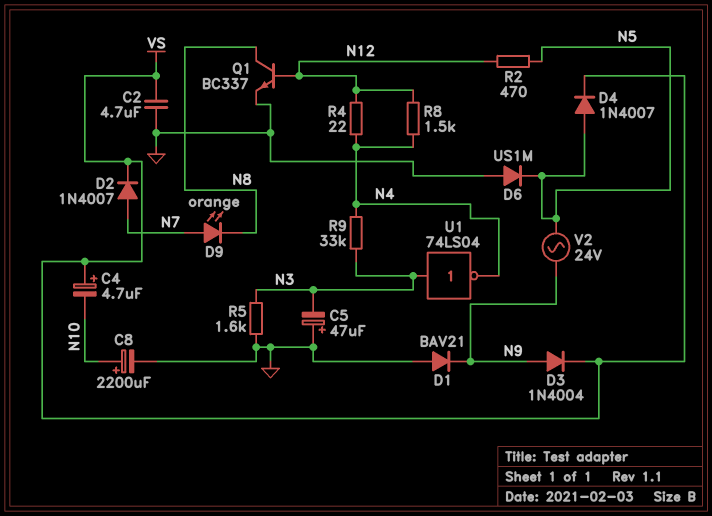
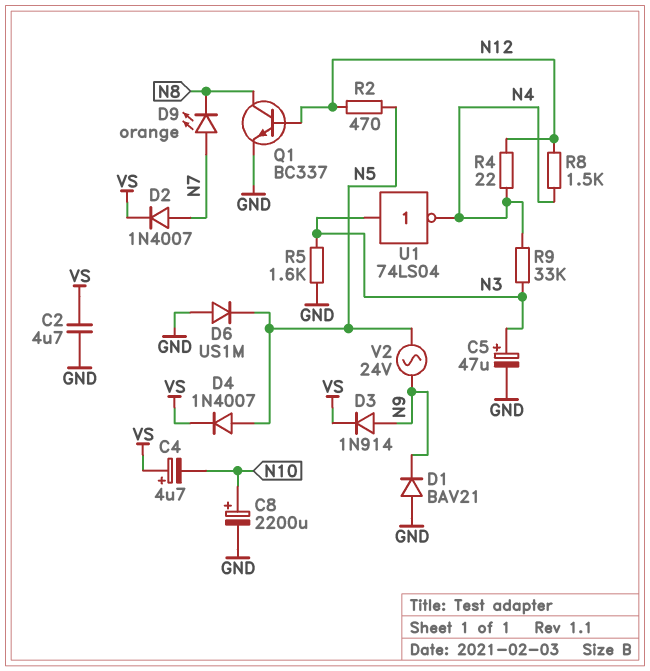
C5: 47uF (plus GND, minus N3) -> 47uF (plus N3, minus GND)
D3: diode 1N4004 (A N9, K VS) -> diode 1N914 (A N9, K VS)

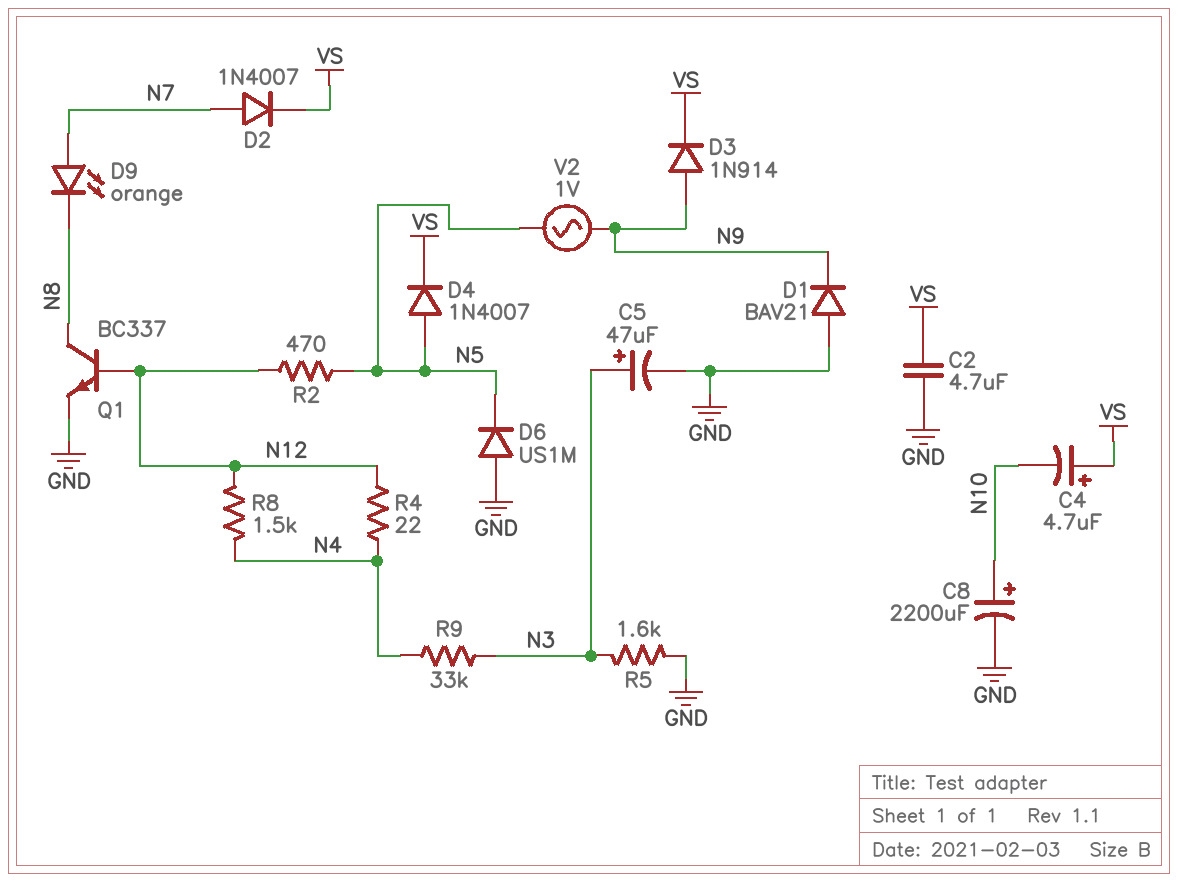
U1: NOT 74LS04 (in N3, out N4) -> none
V2: AC 24V (N5, N9) -> AC 1V (N5, N9)

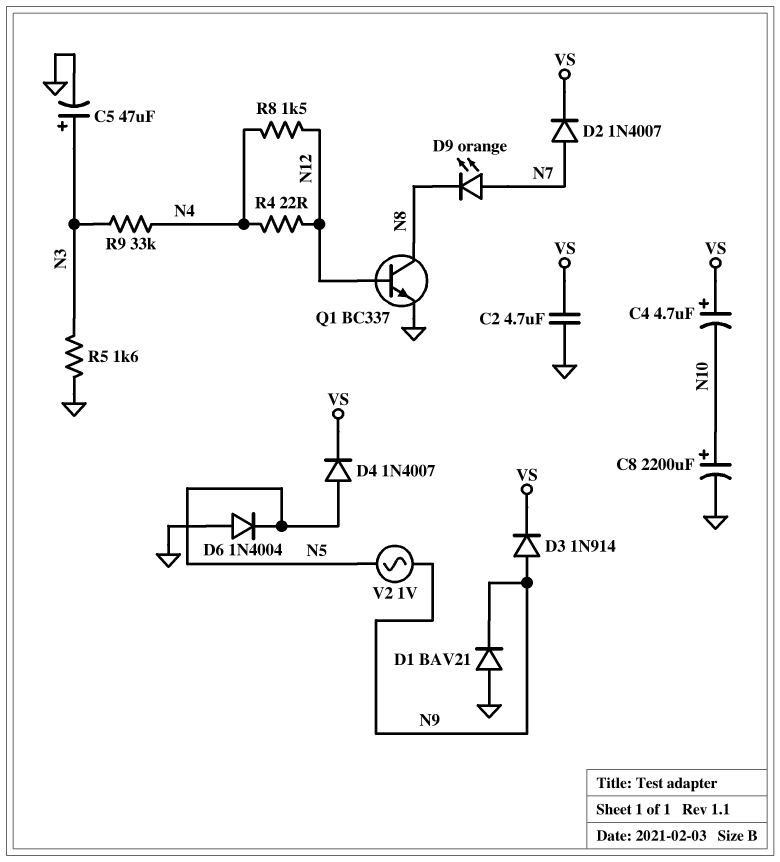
D6: diode US1M (A GND, K N5) -> diode 1N4004 (A GND, K N5)
R2: 470 (N5, N12) -> none

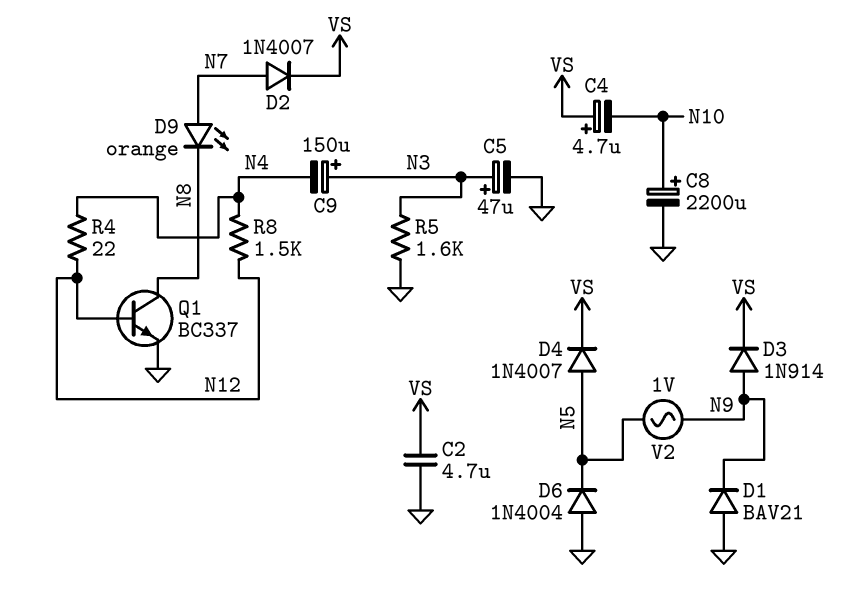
C9: none -> 150uF (plus N3, minus N4)
R9: 33k (N3, N4) -> none

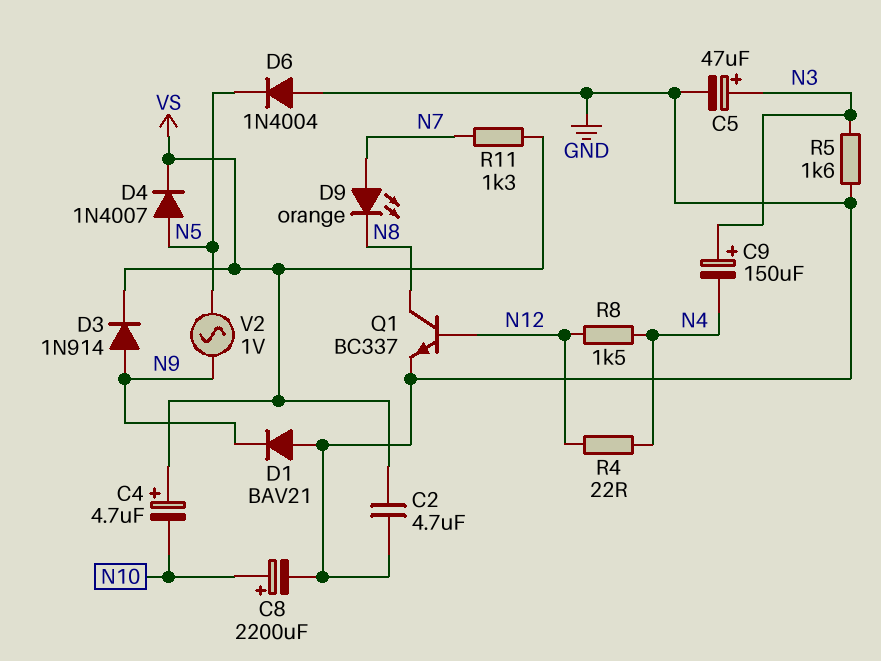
D2: diode 1N4007 (A N7, K VS) -> none
R11: none -> 1.3k (N7, VS)

